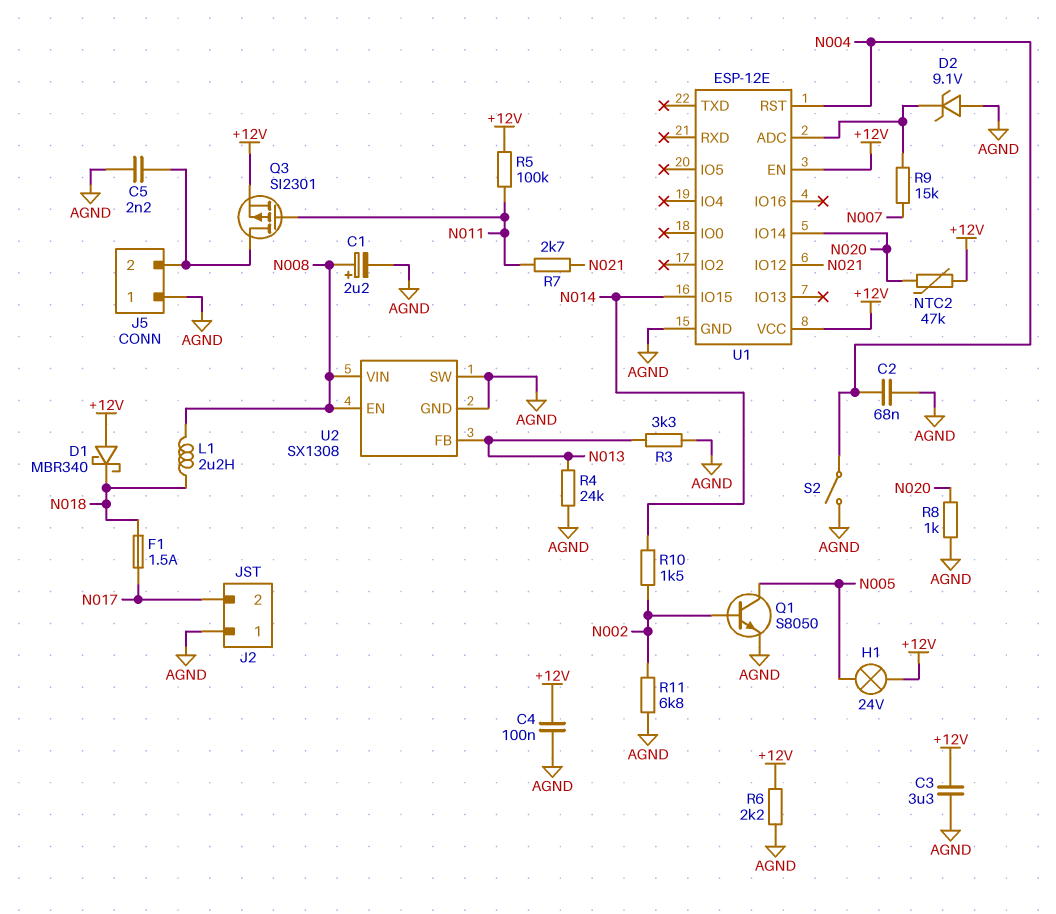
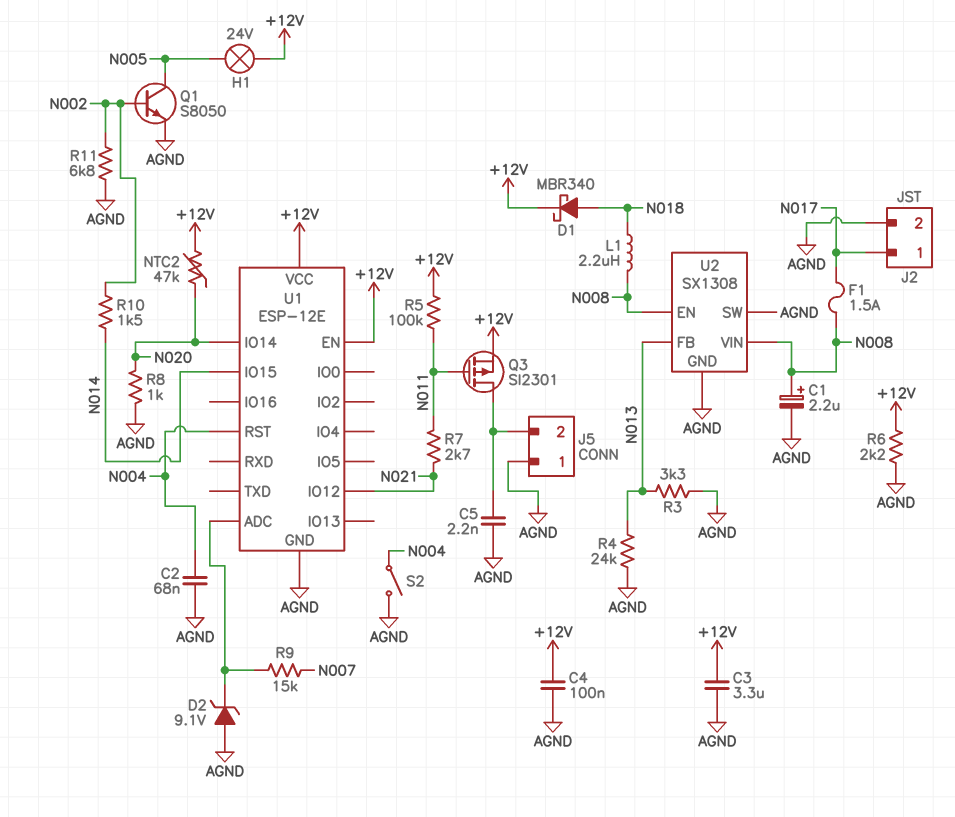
D1: schottky MBR340 (A +12V, K N018) -> schottky MBR340 (A N018, K +12V)
F1: 1.5A (N017, N018) -> 1.5A (N008, N017)
J2 pin 1: AGND -> N017
J2 pin 2: N017 -> AGND

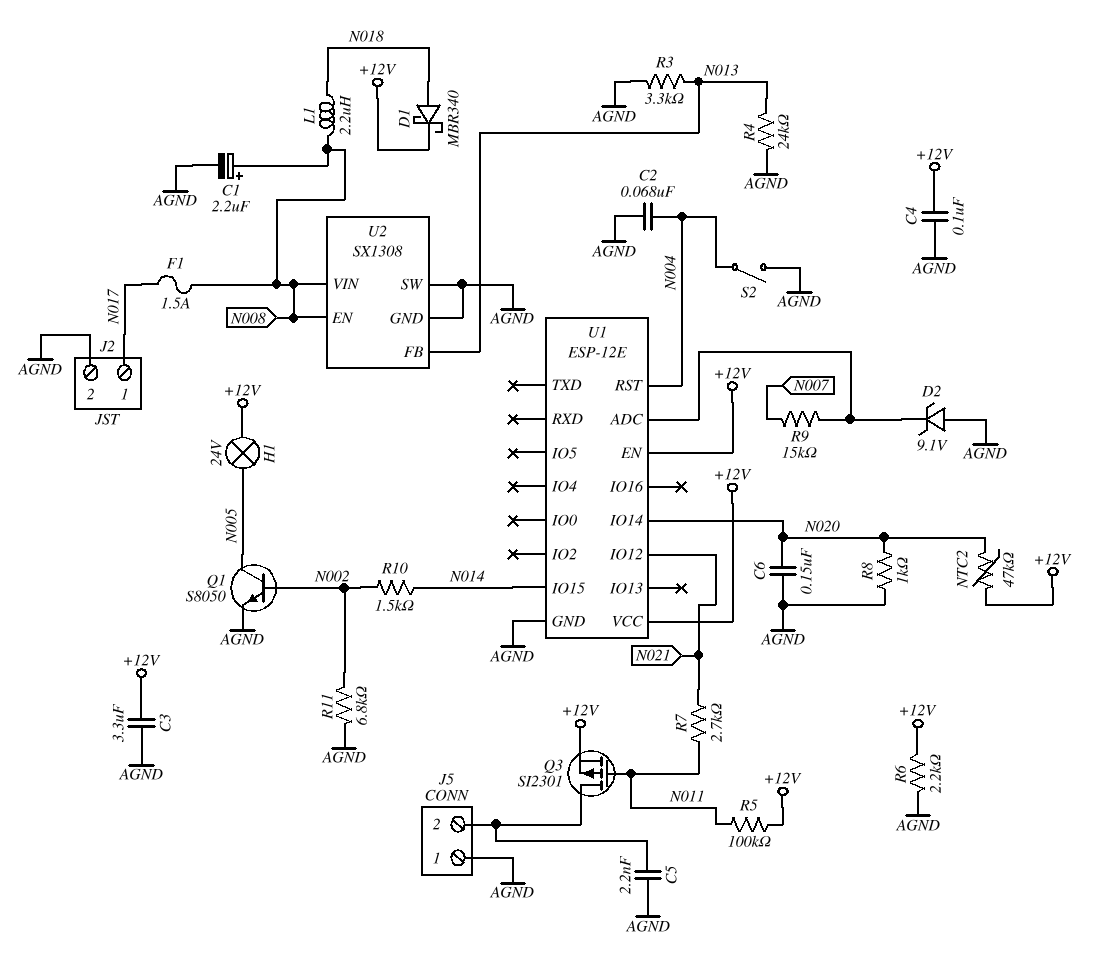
C6: none -> 150nF (AGND, N020)

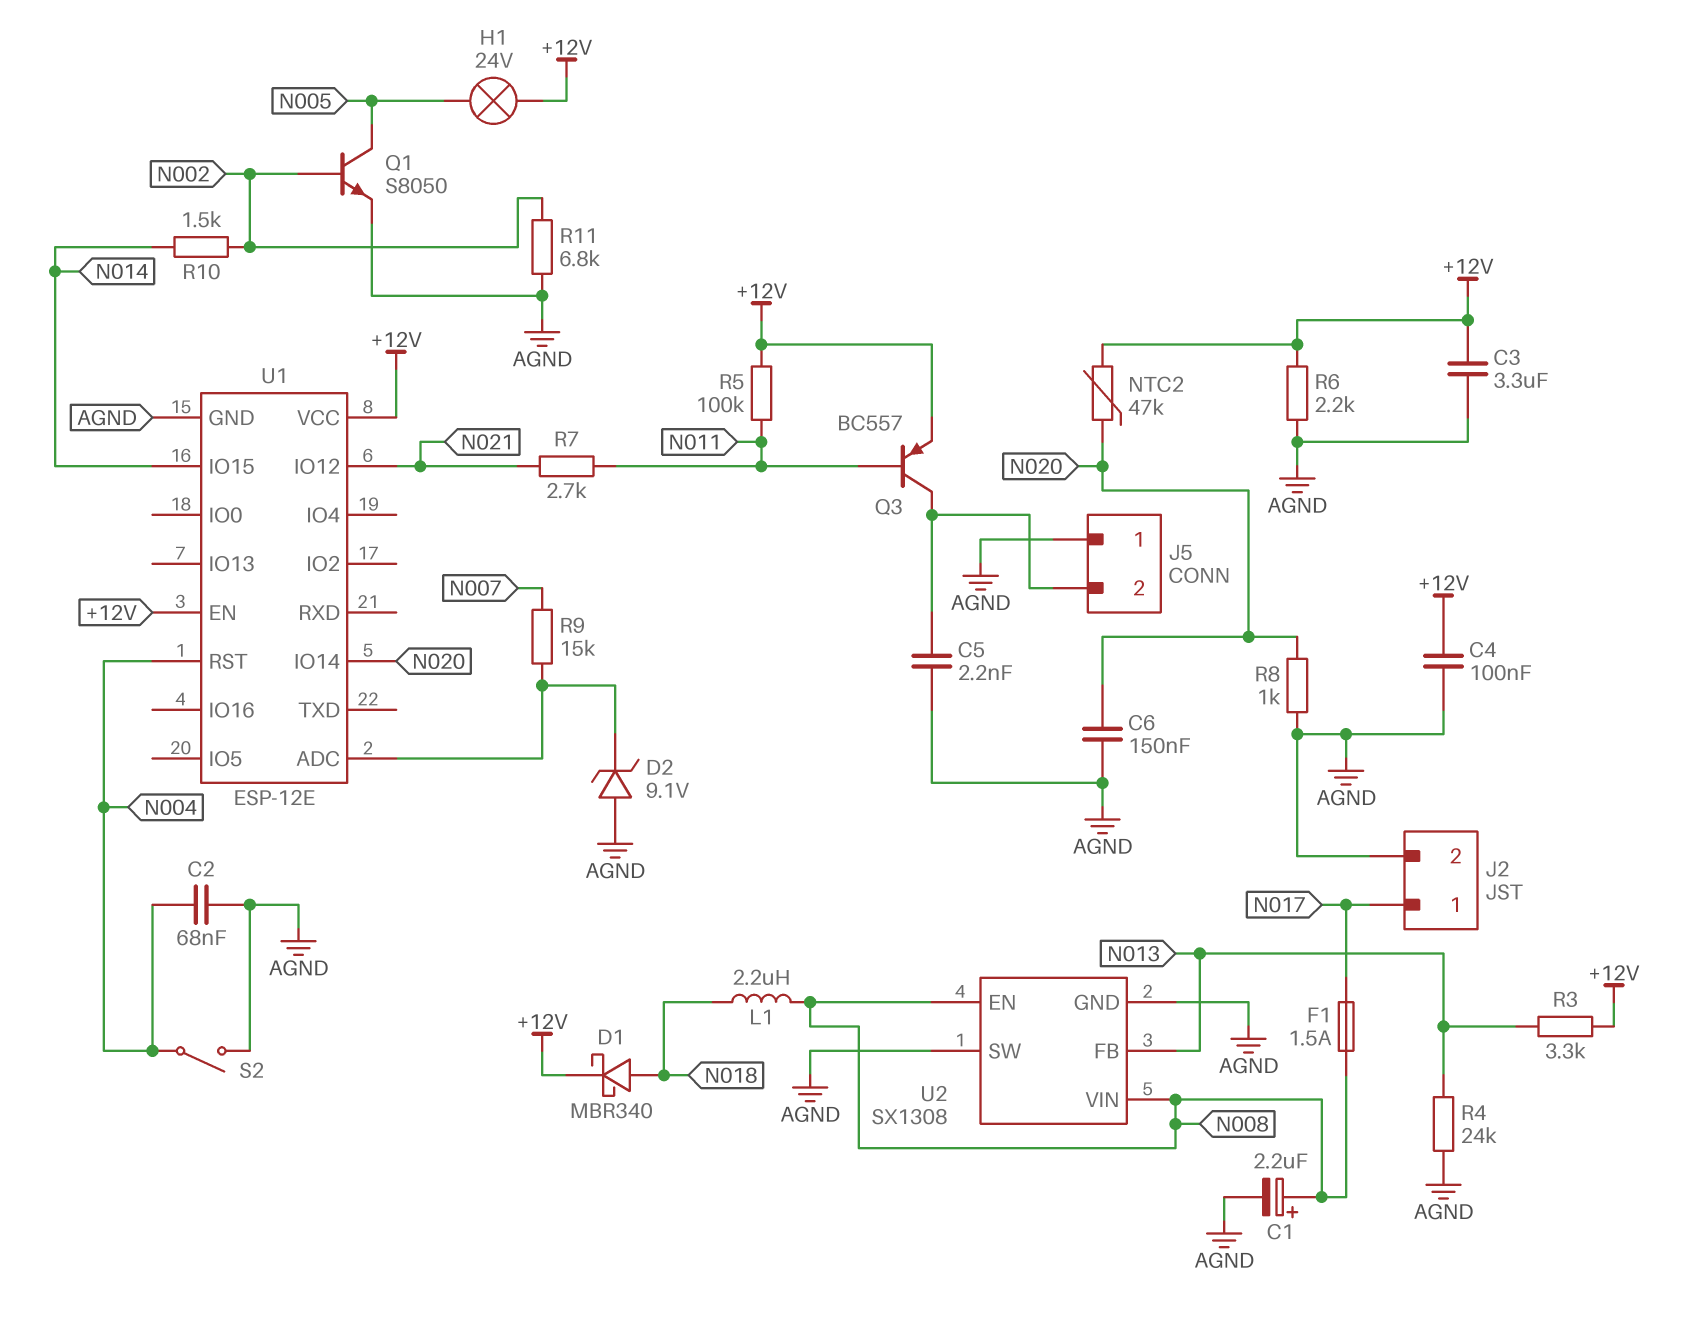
Q3: PMOS SI2301 (G N011, D J5/2, S +12V) -> PNP BC557 (B N011, C J5/2, E +12V)
R3: 3.3k (AGND, N013) -> 3.3k (+12V, N013)

